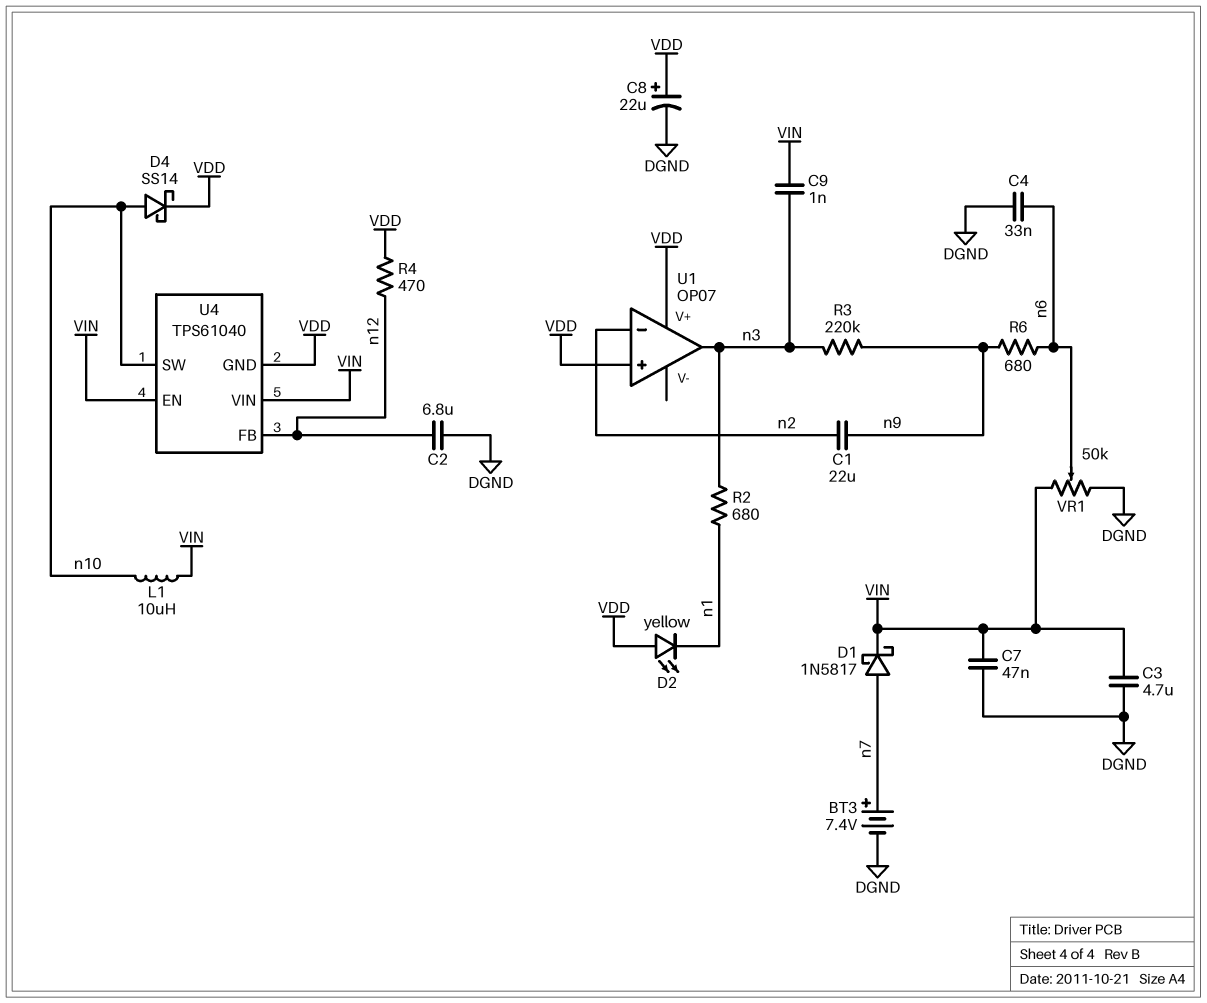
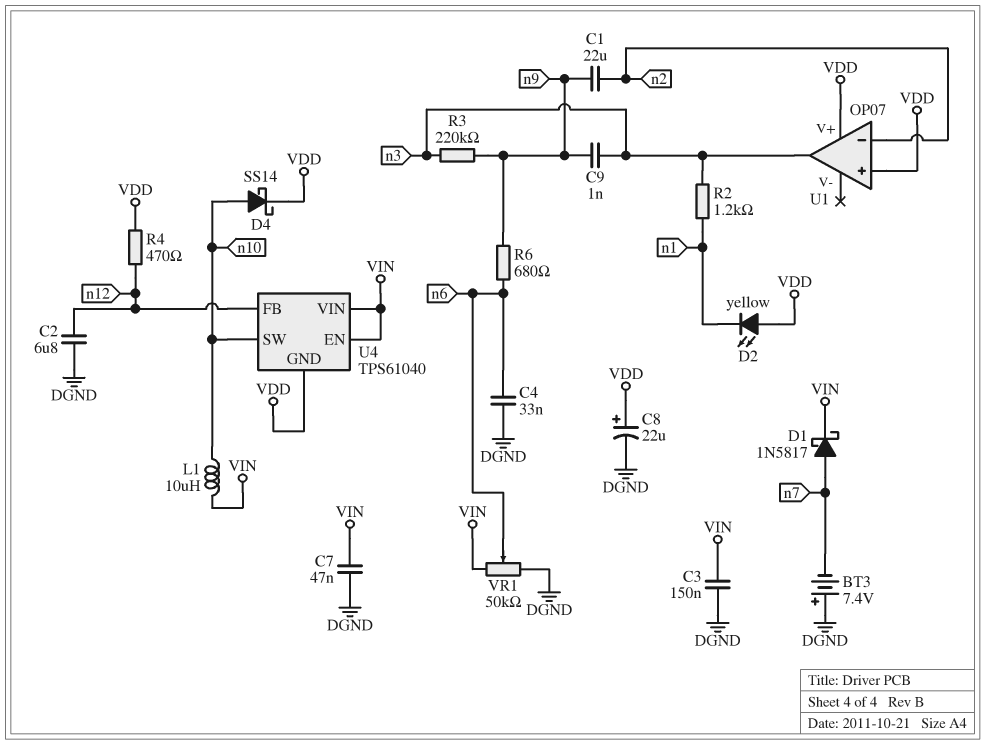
BT3: 7.4V (plus n7, minus DGND) -> 7.4V (plus DGND, minus n7)
C3: 4.7uF (DGND, VIN) -> 150nF (DGND, VIN)
C9: 1nF (VIN, n3) -> 1nF (n3, n9)
R2: 680 (n1, n3) -> 1.2k (n1, n3)

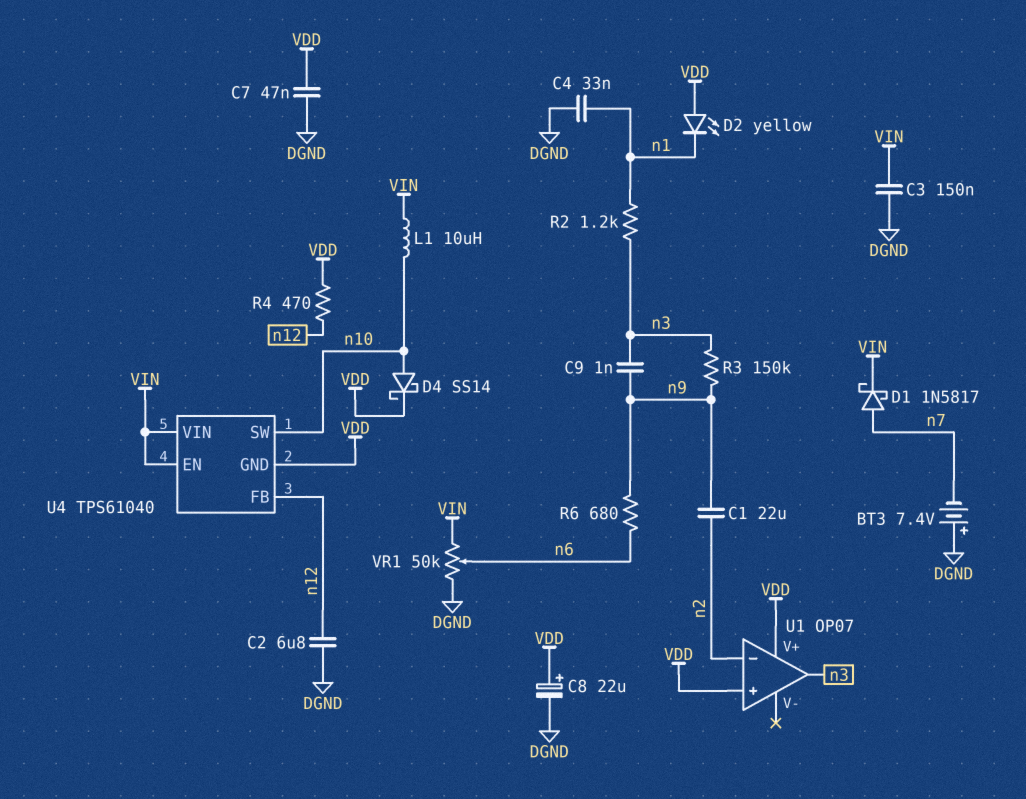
C4: 33nF (DGND, n6) -> 33nF (DGND, n1)
C7: 47nF (DGND, VIN) -> 47nF (DGND, VDD)
R3: 220k (n3, n9) -> 150k (n3, n9)

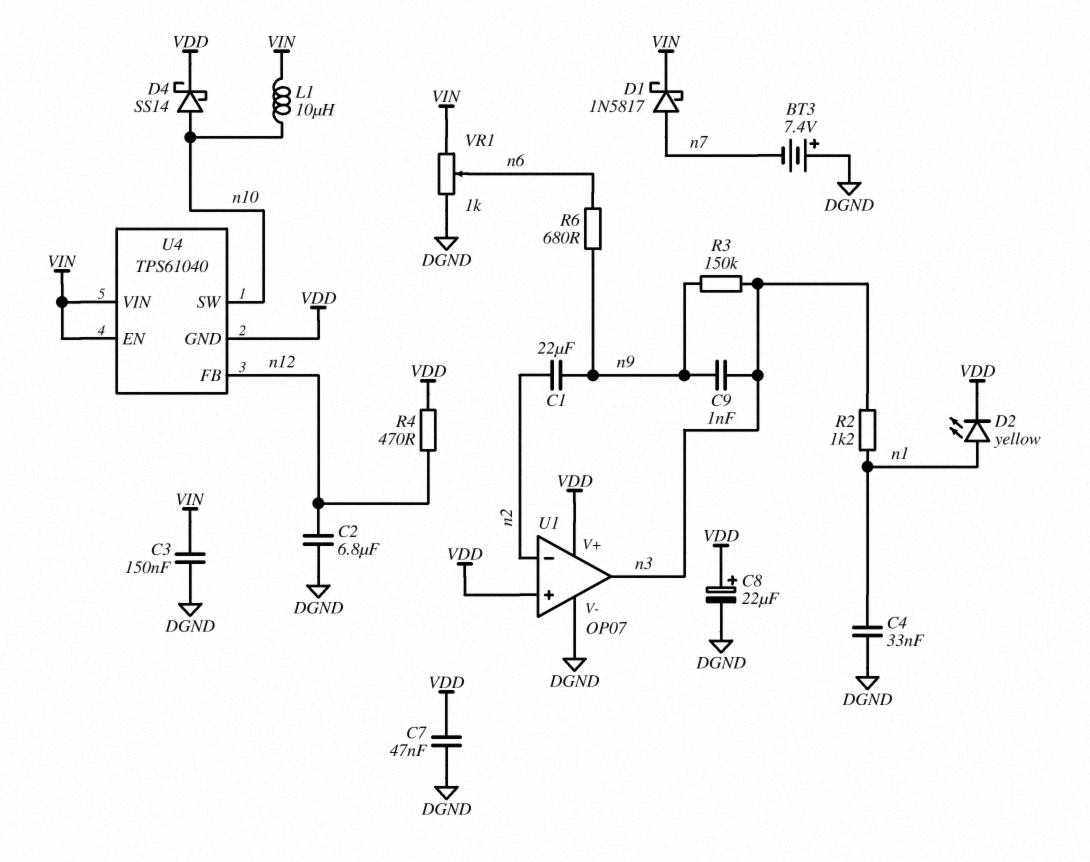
D2: LED yellow (A VDD, K n1) -> LED yellow (A n1, K VDD)
U1 pin V-: none -> DGND
VR1: 50k (DGND, VIN, wiper n6) -> 1k (DGND, VIN, wiper n6)

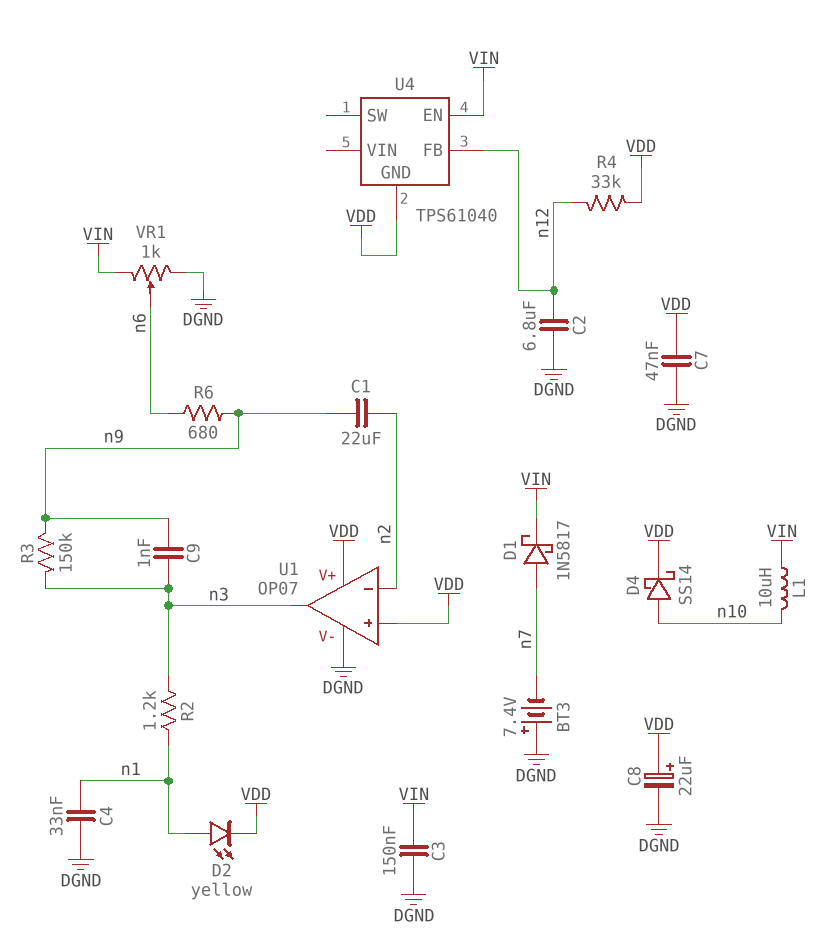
R4: 470 (VDD, n12) -> 33k (VDD, n12)
U4 pin SW: n10 -> none
U4 pin VIN: VIN -> none

